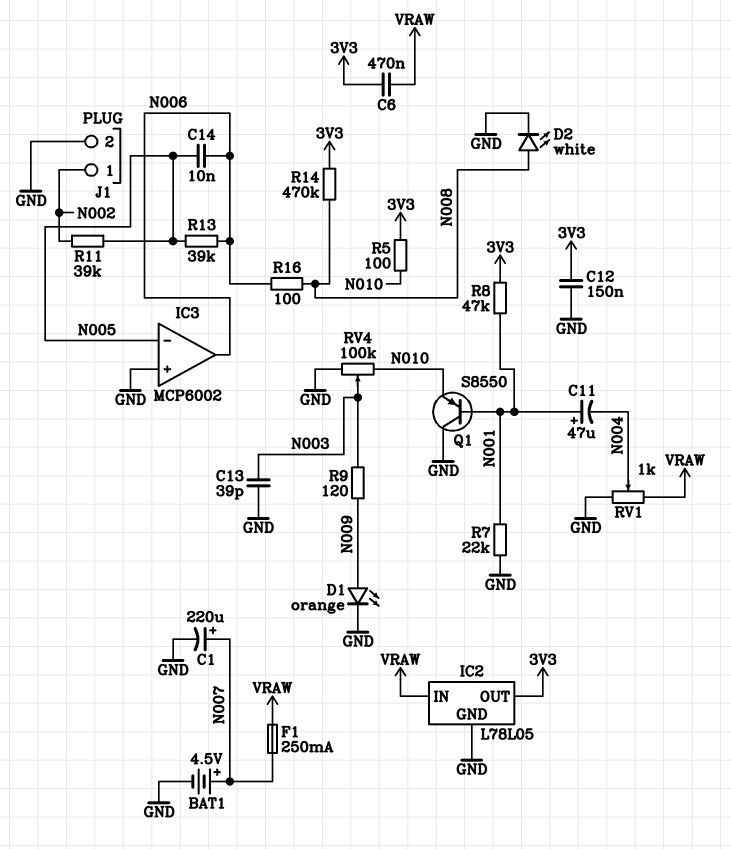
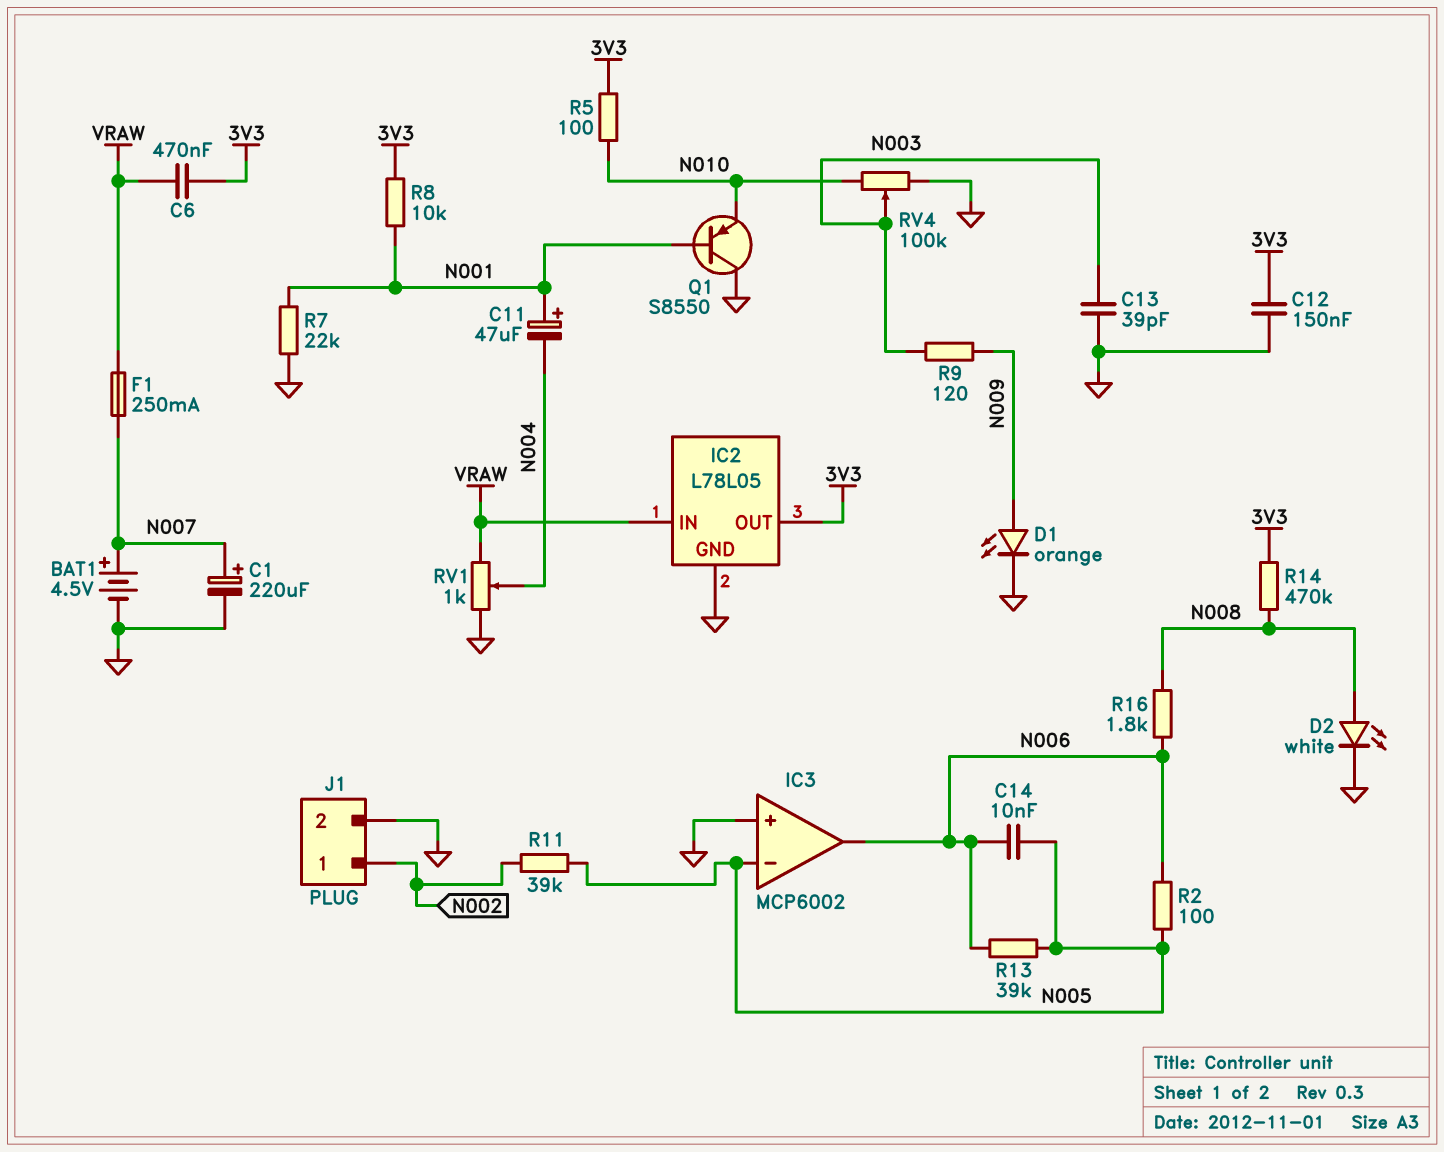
R2: none -> 100 (N005, N006)
R8: 47k (3V3, N001) -> 10k (3V3, N001)
R16: 100 (N006, N008) -> 1.8k (N006, N008)

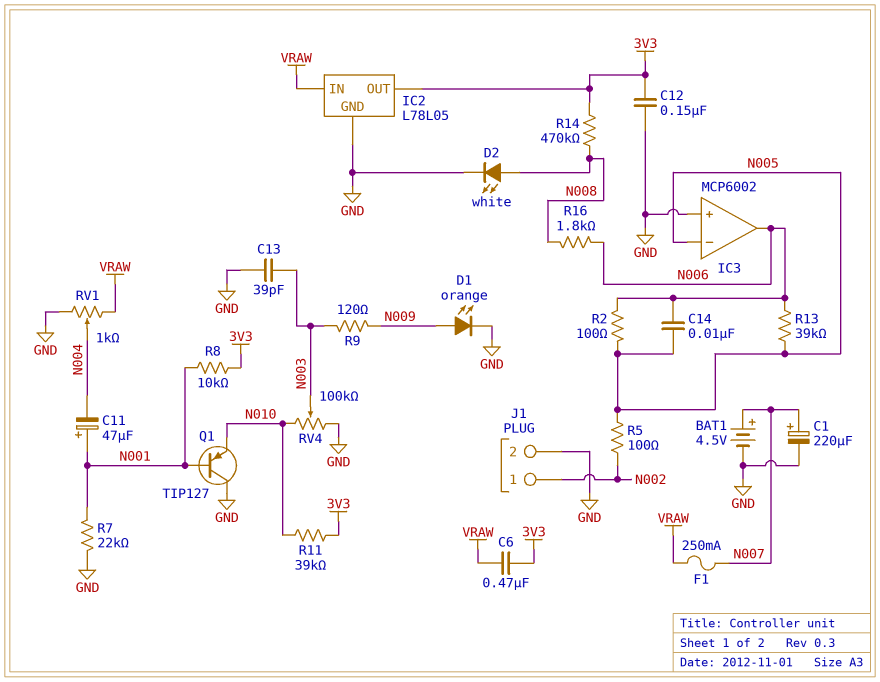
Q1: PNP S8550 (B N001, C GND, E N010) -> PNP TIP127 (B N001, C GND, E N010)
R5: 100 (3V3, N010) -> 100 (N002, N005)
R11: 39k (N002, N005) -> 39k (3V3, N010)

